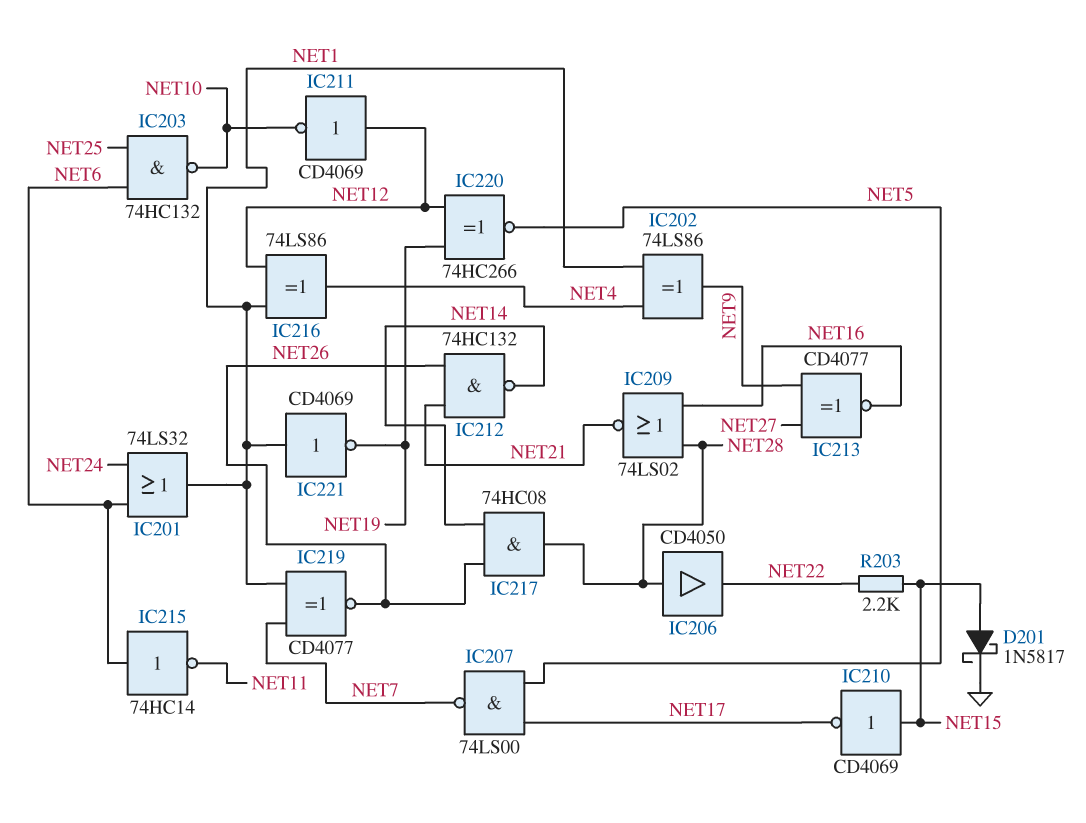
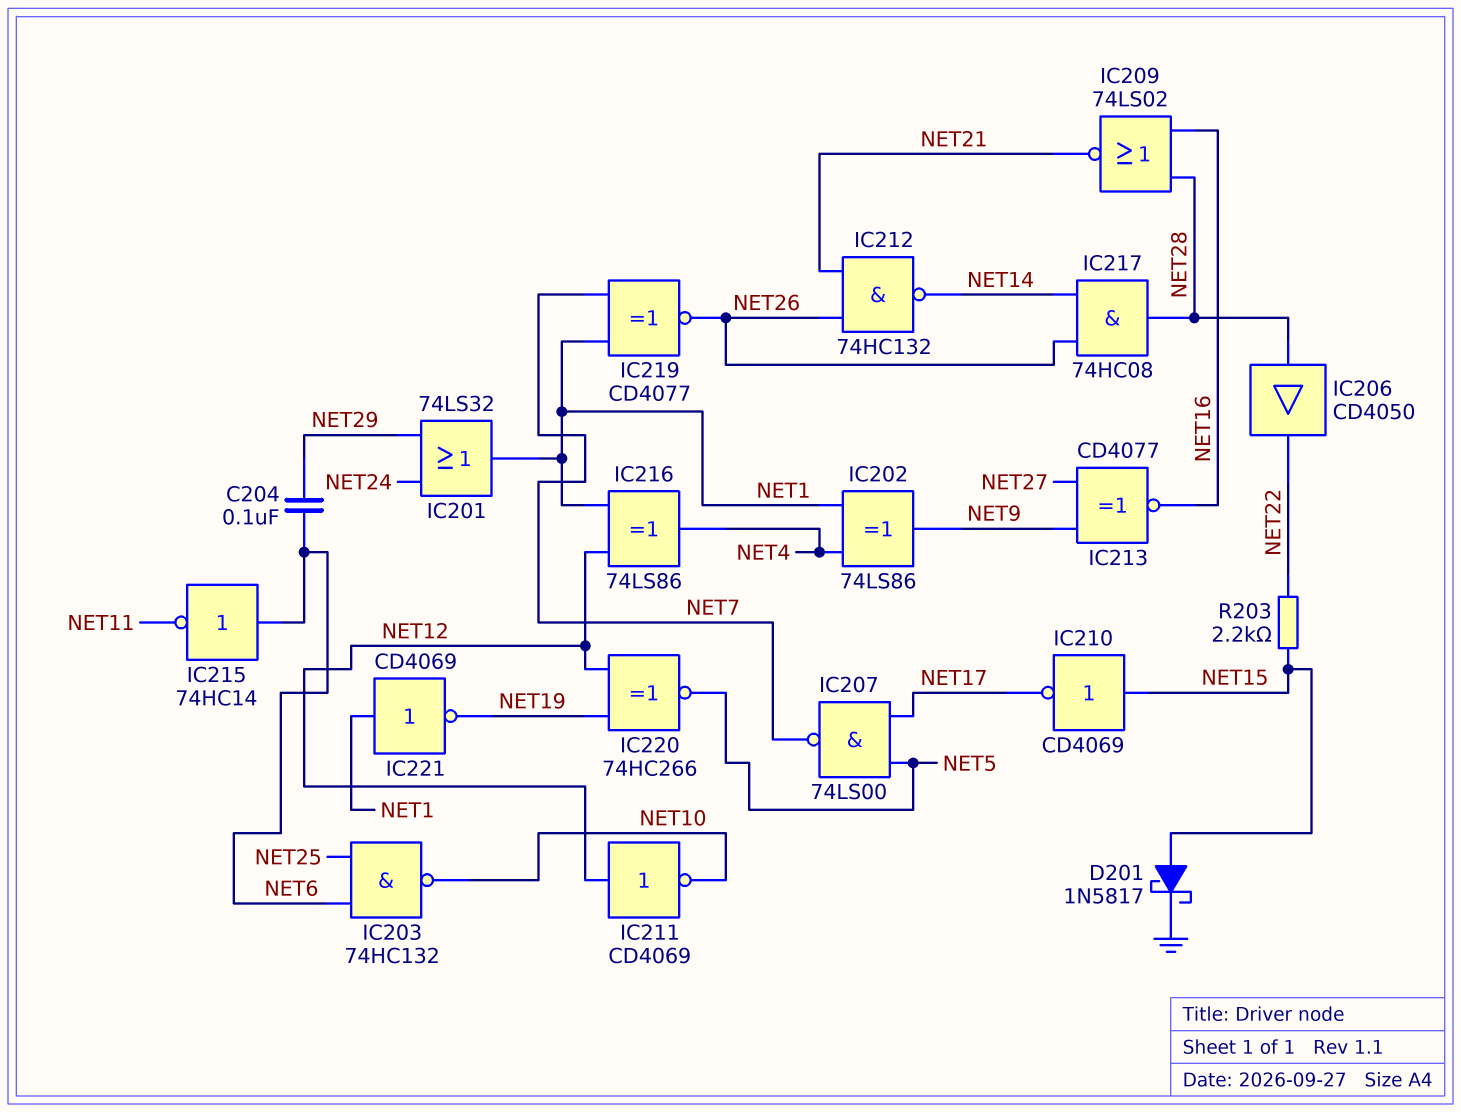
C204: none -> 100nF (NET6, NET29)
IC201: OR 74LS32 (in NET6, in NET24, out NET1) -> OR 74LS32 (in NET24, in NET29, out NET1)

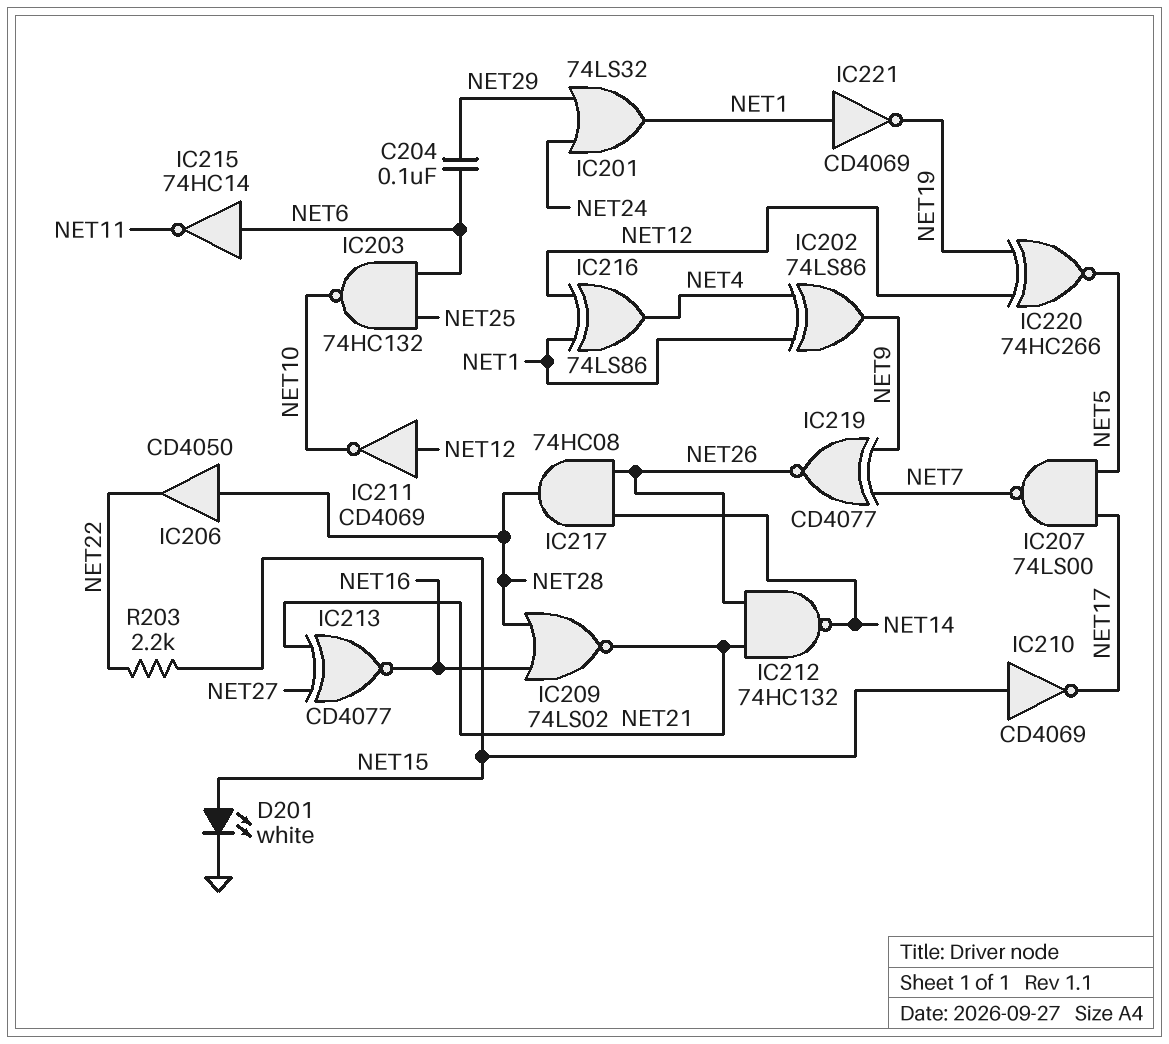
D201: schottky 1N5817 (A NET15, K GND) -> LED white (A NET15, K GND)
IC213: XNOR CD4077 (in NET9, in NET27, out NET16) -> XNOR CD4077 (in NET21, in NET27, out NET16)
IC219: XNOR CD4077 (in NET1, in NET7, out NET26) -> XNOR CD4077 (in NET7, in NET9, out NET26)

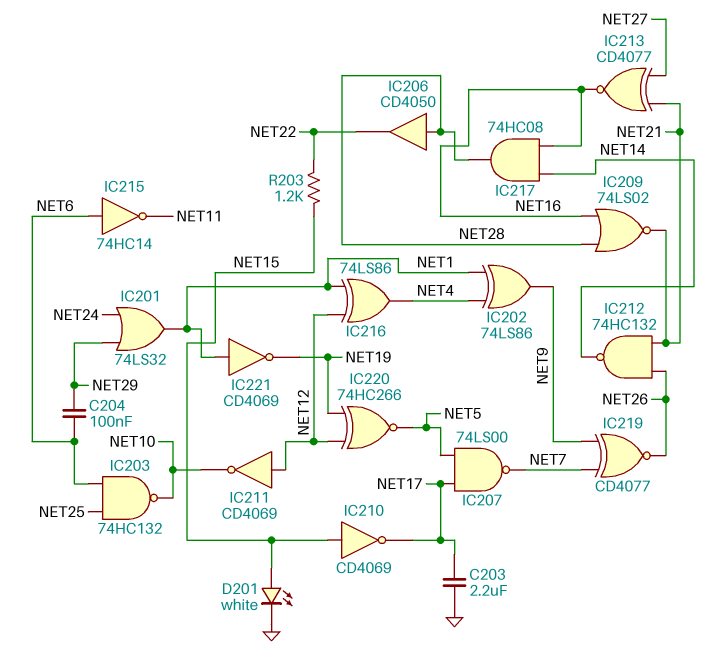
C203: none -> 2.2uF (GND, NET17)
IC217: AND 74HC08 (in NET14, in NET26, out NET28) -> AND 74HC08 (in NET14, in NET16, out NET28)
R203: 2.2k (NET15, NET22) -> 1.2k (NET15, NET22)

